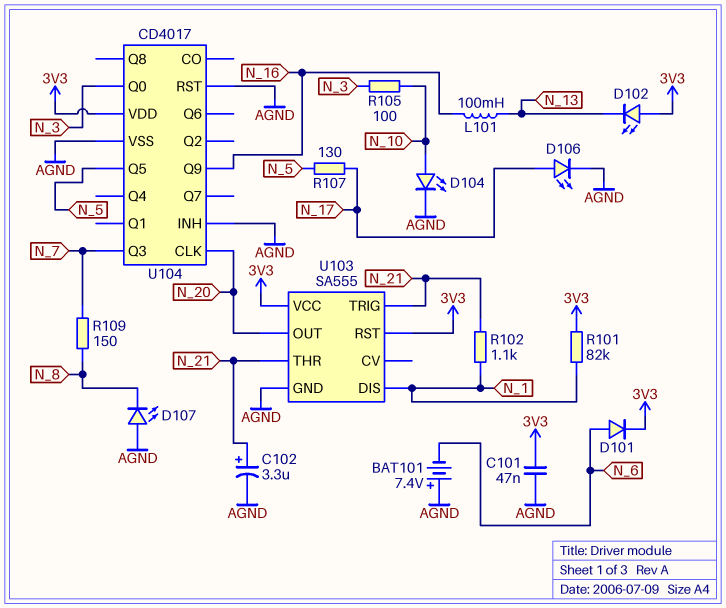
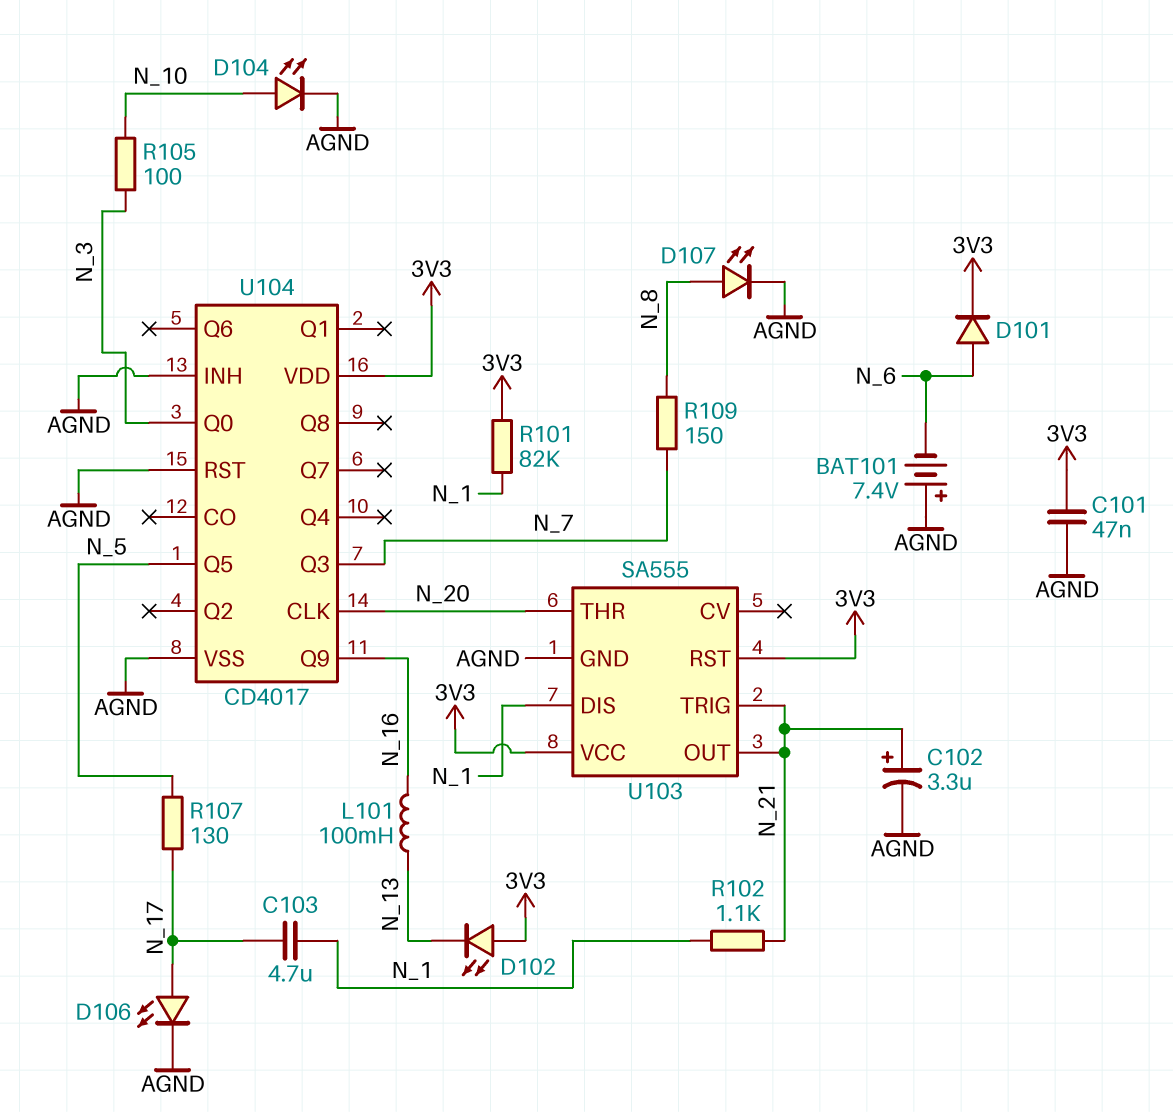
C103: none -> 4.7uF (N_1, N_17)
D107: LED (A AGND, K N_8) -> LED (A N_8, K AGND)
U103 pin OUT: N_20 -> N_21
U103 pin THR: N_21 -> N_20

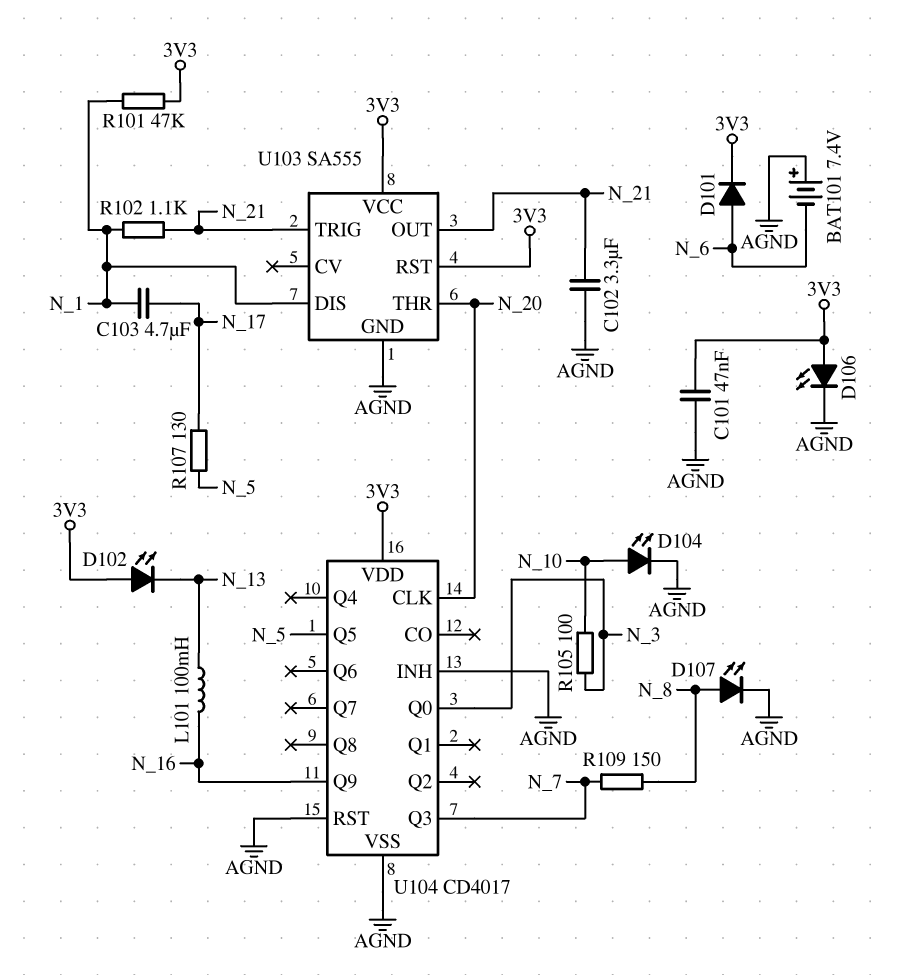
C102: 3.3uF (plus N_21, minus AGND) -> 3.3uF (AGND, N_21)
D106: LED (A N_17, K AGND) -> LED (A 3V3, K AGND)
R101: 82k (3V3, N_1) -> 47k (3V3, N_1)

